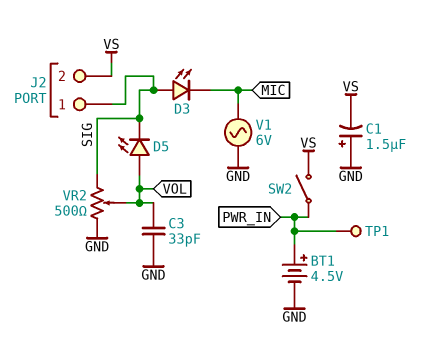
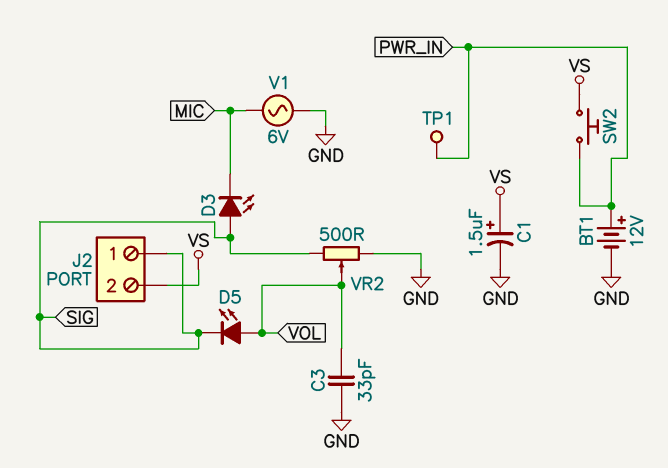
BT1: 4.5V (plus PWR_IN, minus GND) -> 12V (plus PWR_IN, minus GND)
C1: 1.5uF (plus GND, minus VS) -> 1.5uF (plus VS, minus GND)
SW2: switch (PWR_IN, VS) -> button (PWR_IN, VS)

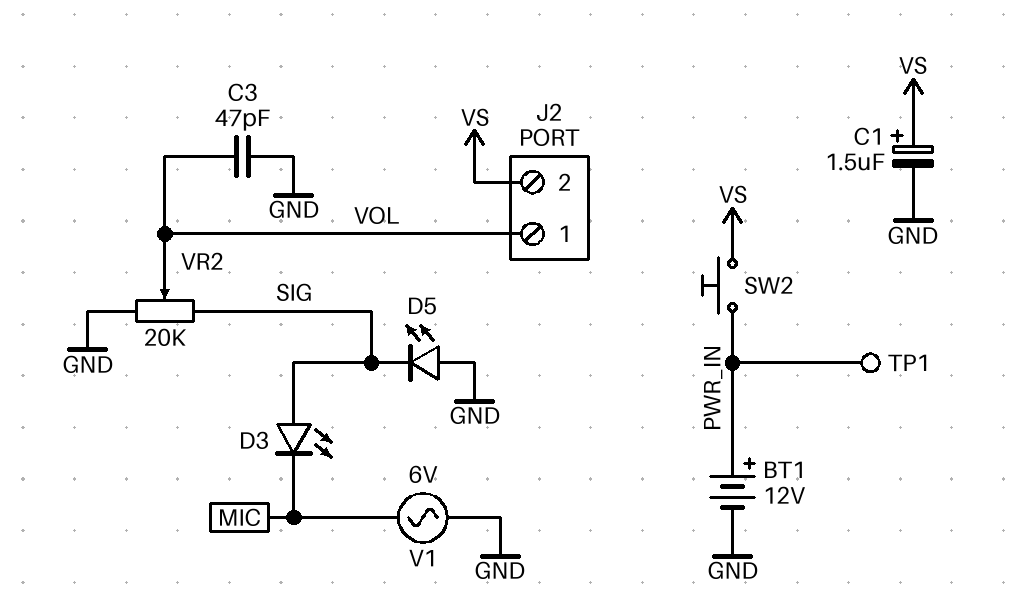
C3: 33pF (GND, VOL) -> 47pF (GND, VOL)
D5: LED (A VOL, K SIG) -> LED (A GND, K SIG)
J2 pin 1: SIG -> VOL
VR2: 500 (GND, SIG, wiper VOL) -> 20k (GND, SIG, wiper VOL)

